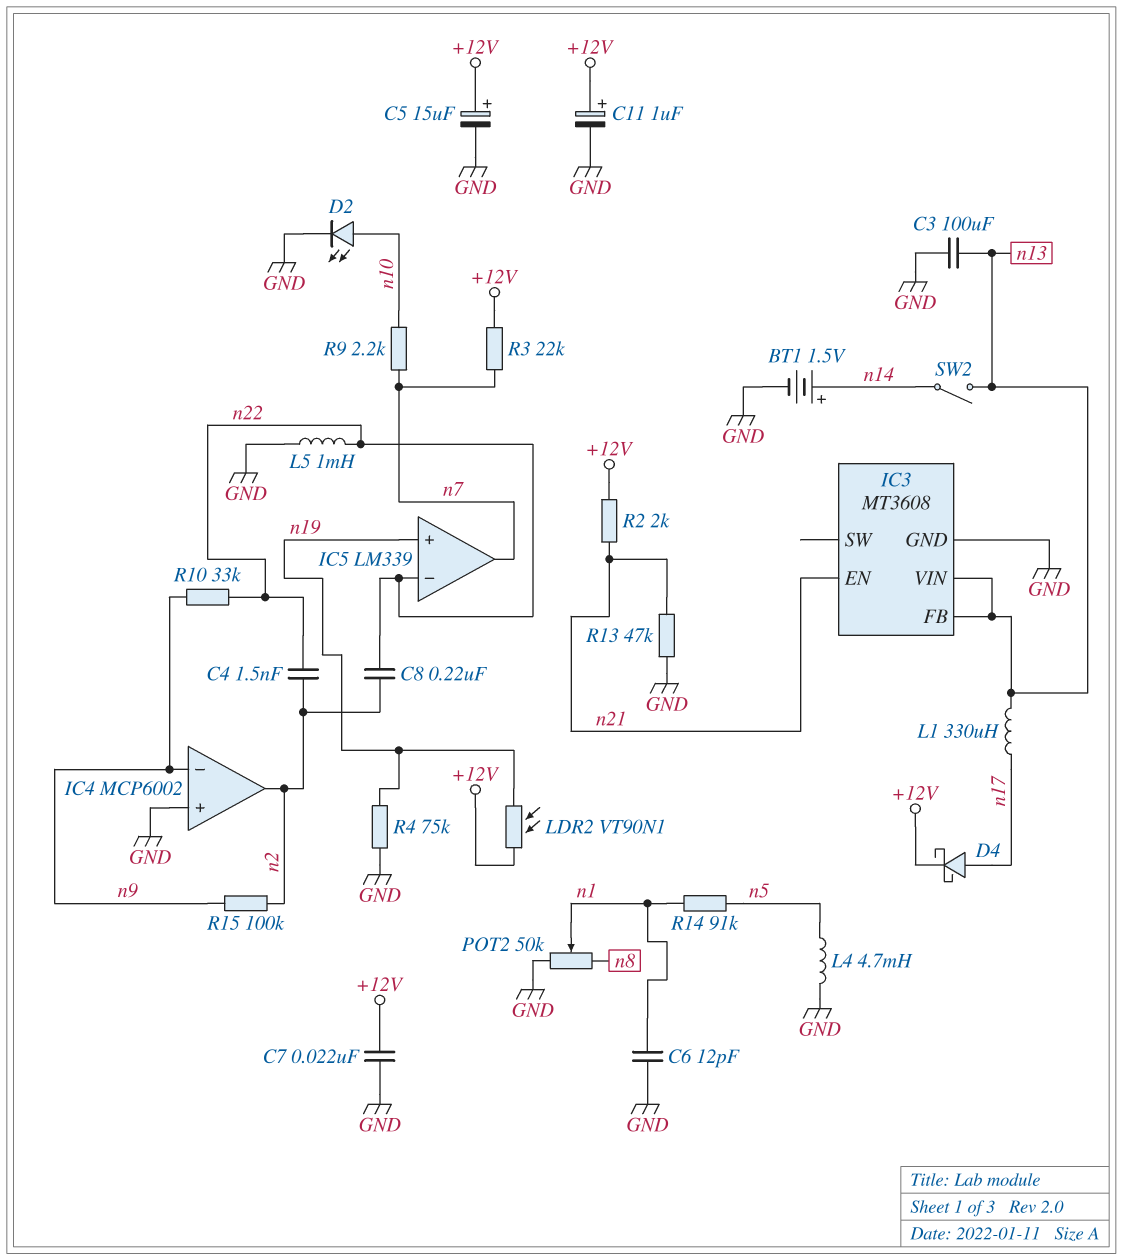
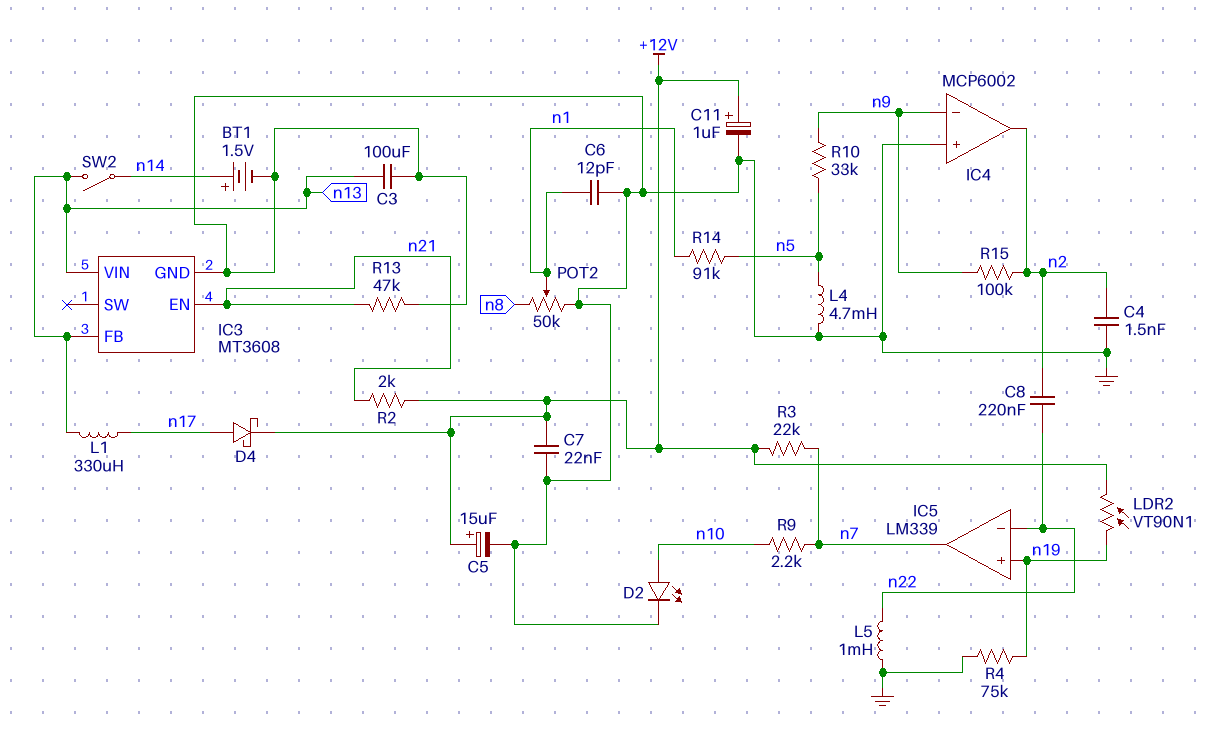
C4: 1.5nF (n2, n22) -> 1.5nF (GND, n2)
R10: 33k (n9, n22) -> 33k (n5, n9)

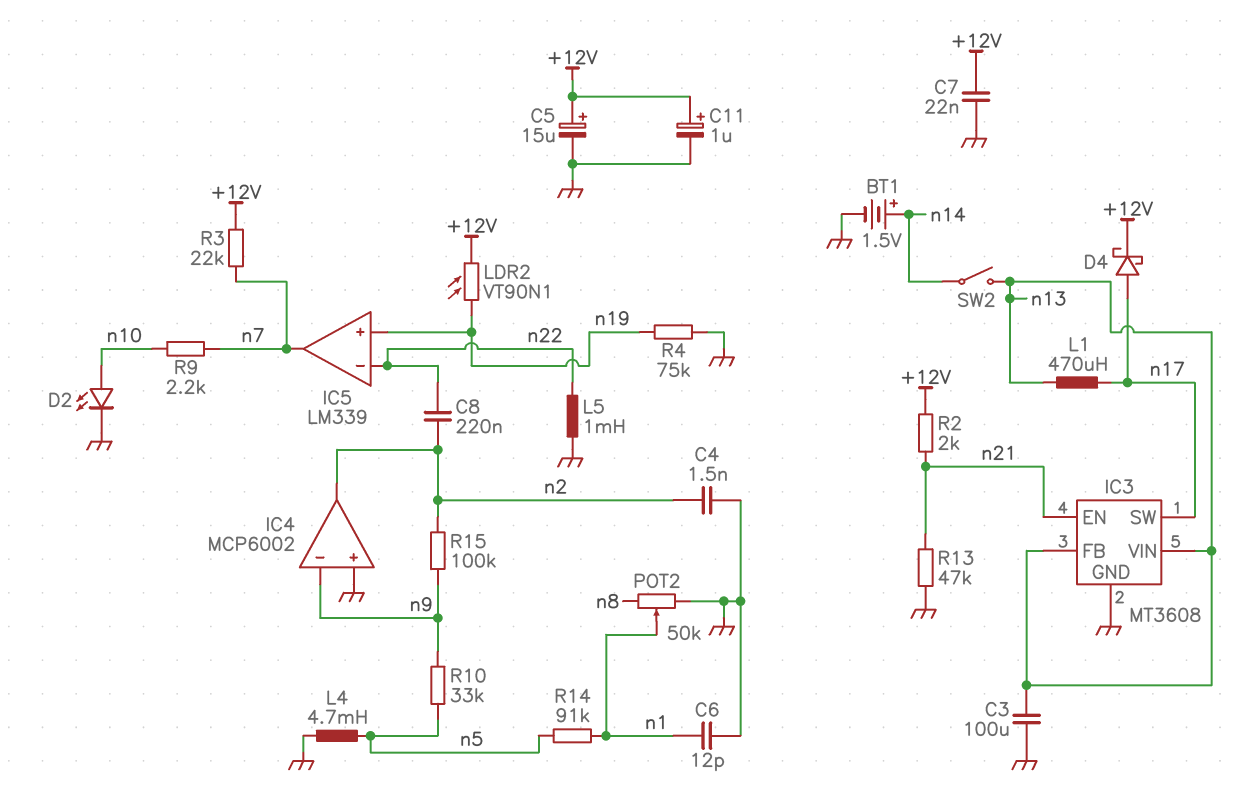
IC3 pin SW: none -> n17
L1: 330uH (n13, n17) -> 470uH (n13, n17)

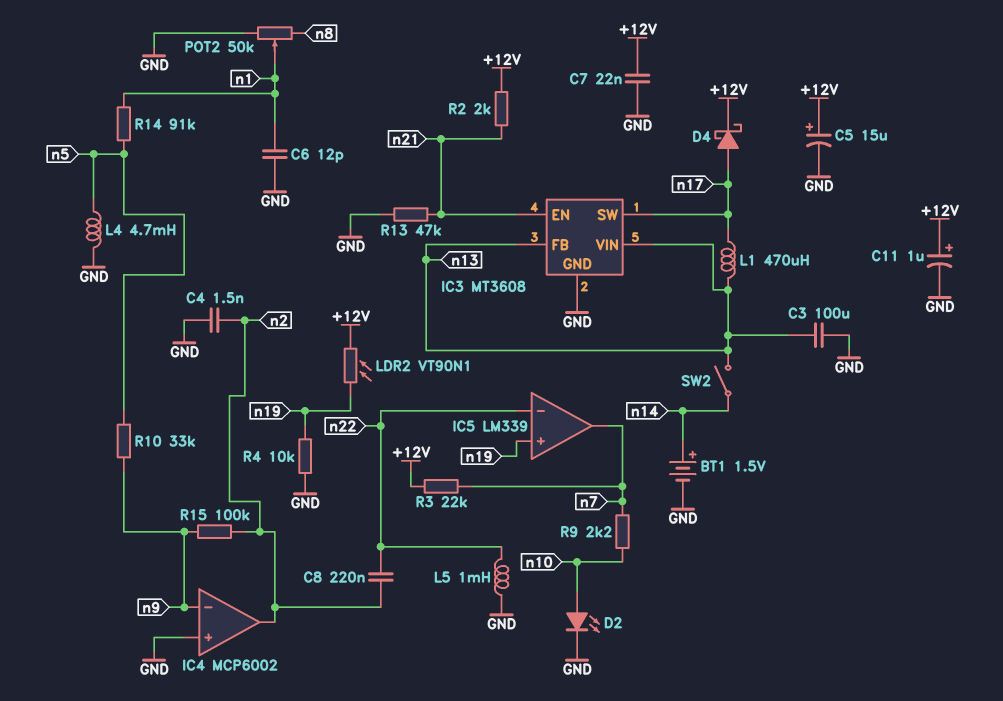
R4: 75k (GND, n19) -> 10k (GND, n19)

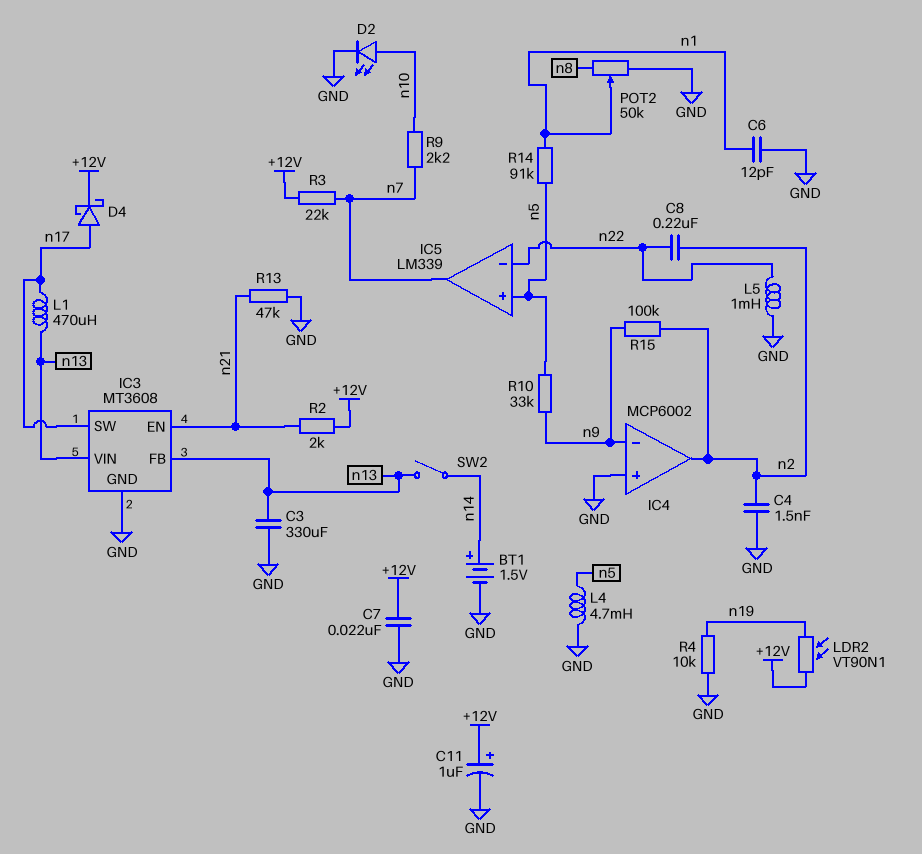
C3: 100uF (GND, n13) -> 330uF (GND, n13)
C5: 15uF (plus +12V, minus GND) -> none
IC5 pin in+: n19 -> n5

